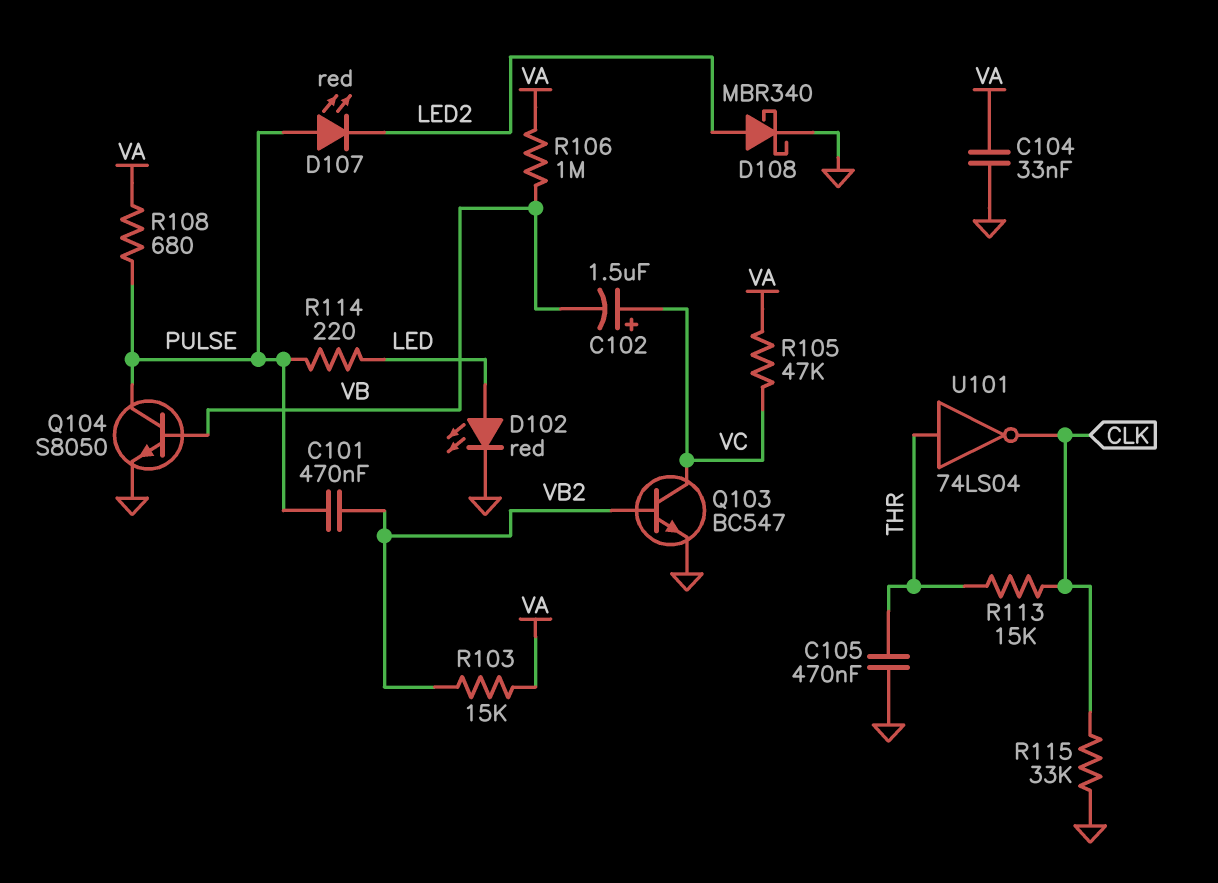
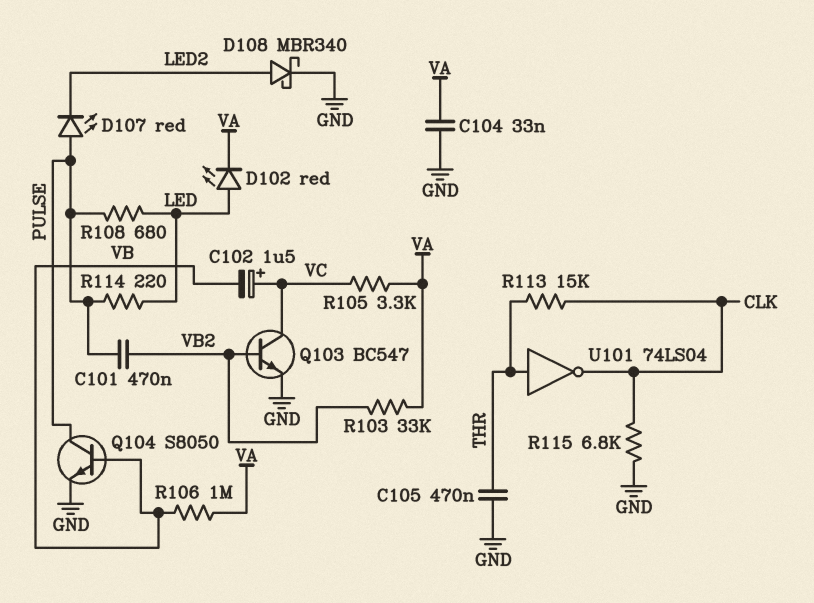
D102: LED red (A LED, K GND) -> LED red (A LED, K VA)
R103: 15k (VA, VB2) -> 33k (VA, VB2)
R105: 47k (VA, VC) -> 3.3k (VA, VC)
R108: 680 (PULSE, VA) -> 680 (LED, PULSE)
R115: 33k (CLK, GND) -> 6.8k (CLK, GND)

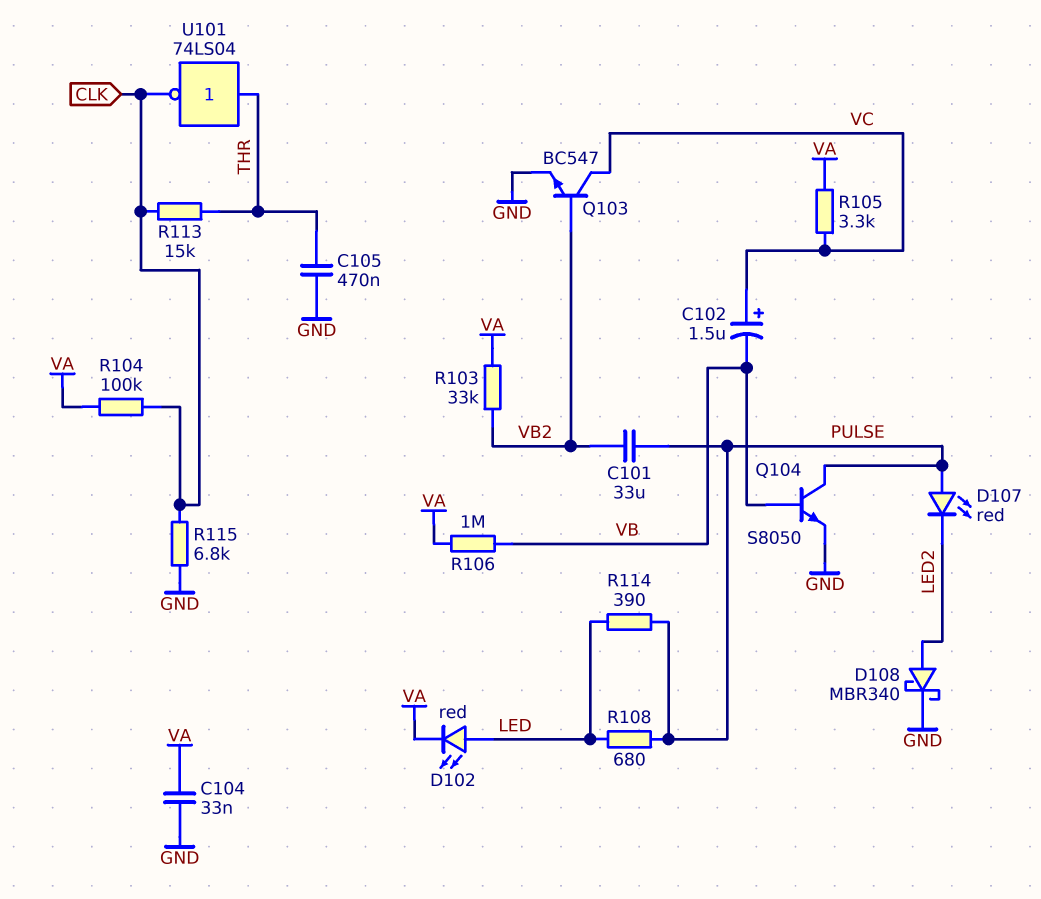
C101: 470nF (PULSE, VB2) -> 33uF (PULSE, VB2)
R104: none -> 100k (CLK, VA)
R114: 220 (LED, PULSE) -> 390 (LED, PULSE)

